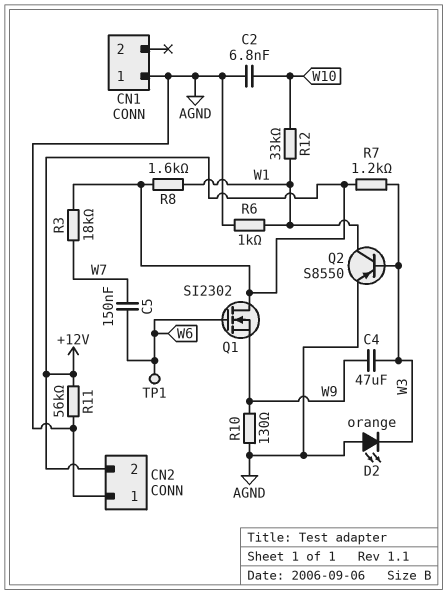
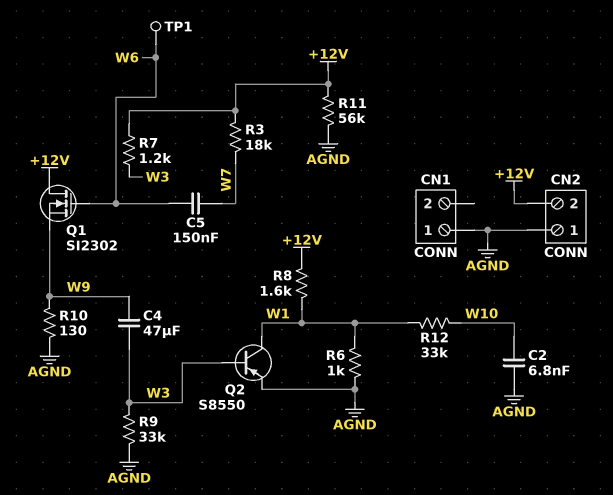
D2: LED orange (A AGND, K W3) -> none
R9: none -> 33k (AGND, W3)

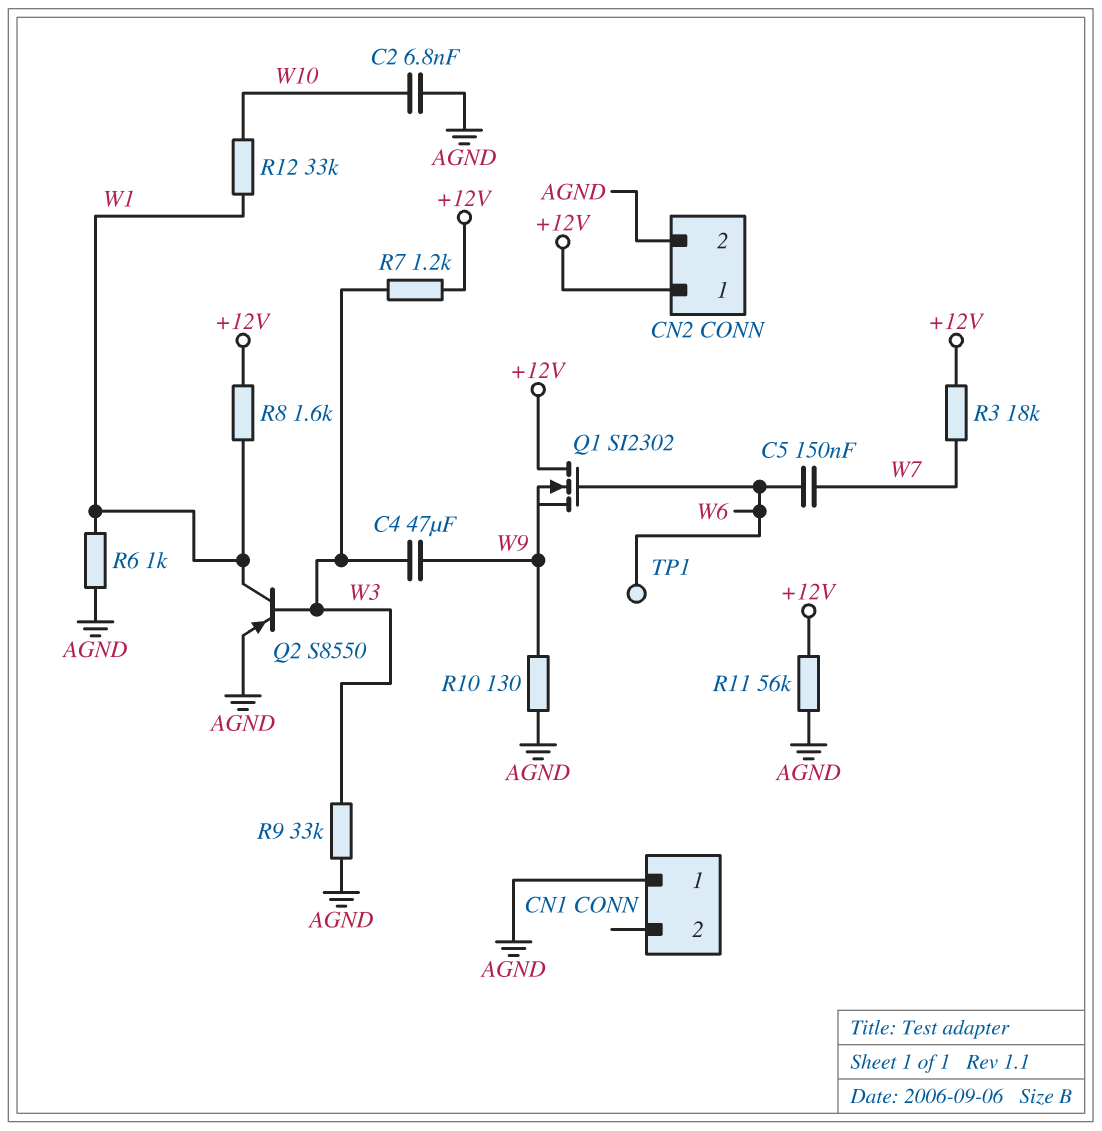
CN2 pin 1: AGND -> +12V
CN2 pin 2: +12V -> AGND

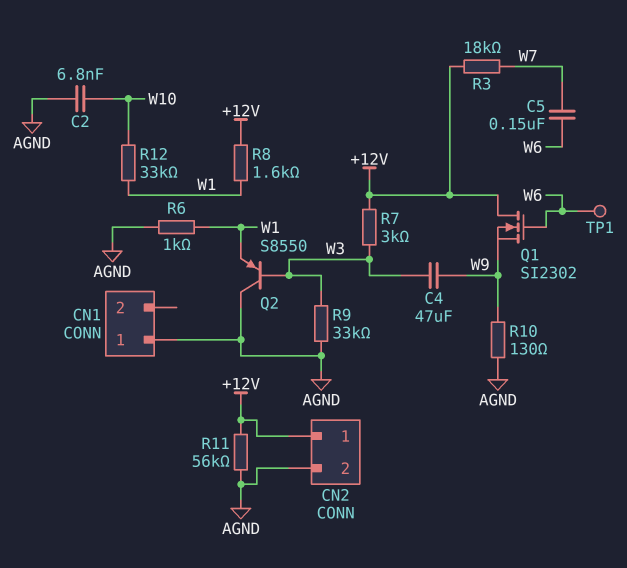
Q2: PNP S8550 (B W3, C W1, E AGND) -> PNP S8550 (B W3, C AGND, E W1)
R7: 1.2k (+12V, W3) -> 3k (+12V, W3)

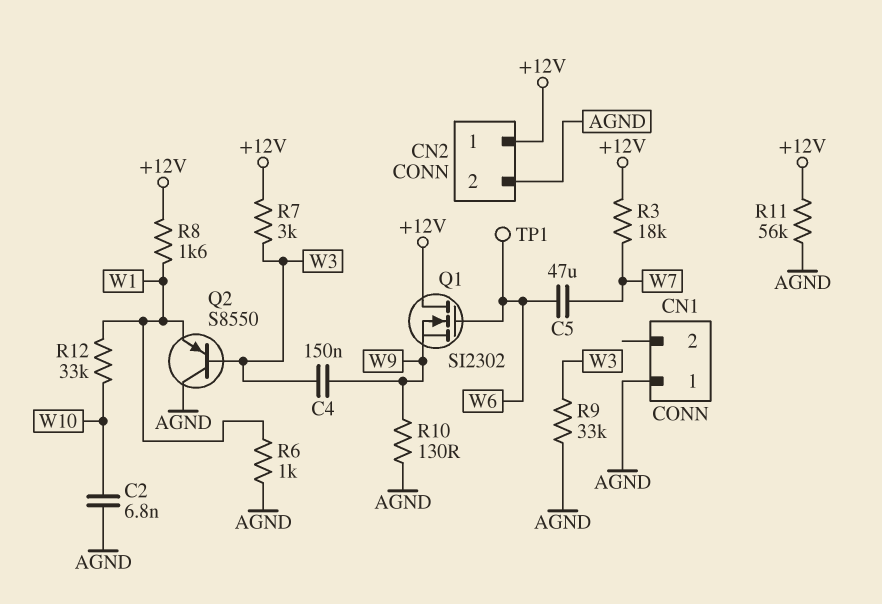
C4: 47uF (W3, W9) -> 150nF (W3, W9)
C5: 150nF (W6, W7) -> 47uF (W6, W7)

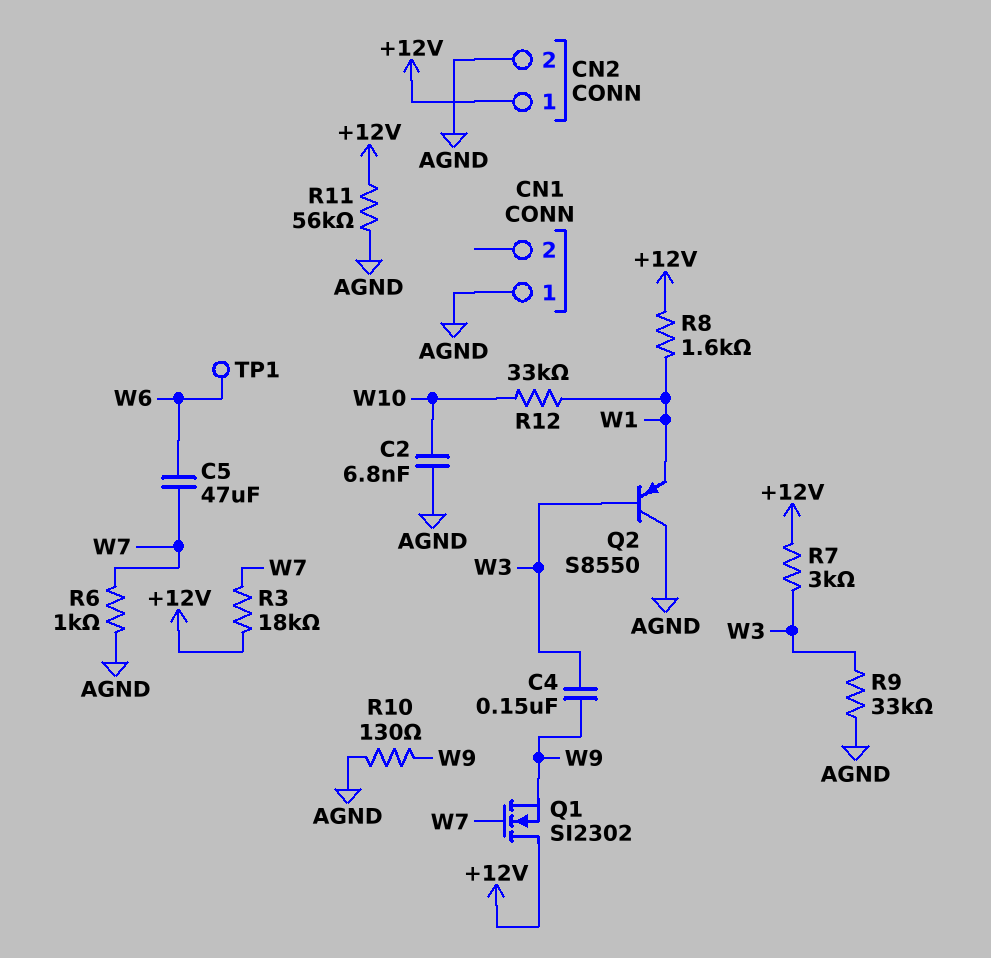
Q1: NMOS SI2302 (G W6, D +12V, S W9) -> NMOS SI2302 (G W7, D +12V, S W9)
R6: 1k (AGND, W1) -> 1k (AGND, W7)

